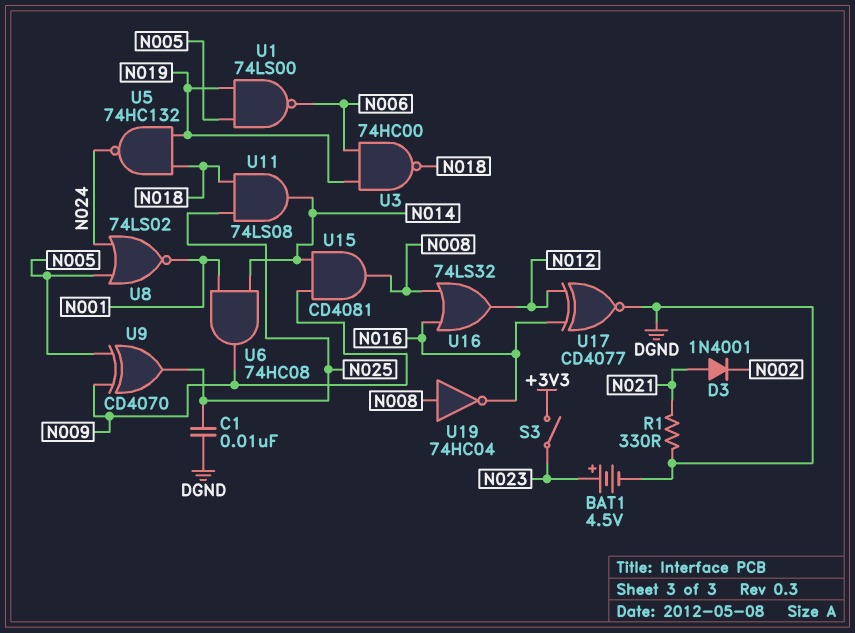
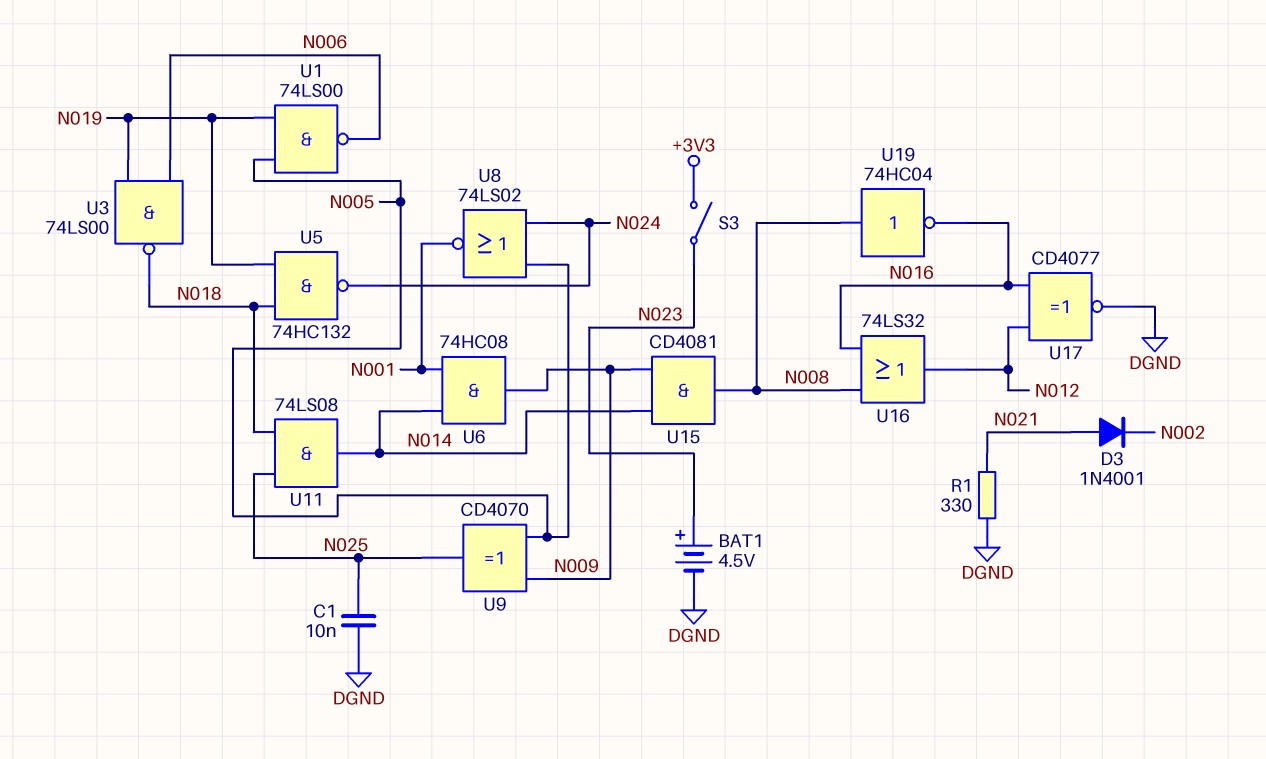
U3: NAND 74HC00 (in N006, in N019, out N018) -> NAND 74LS00 (in N006, in N019, out N018)

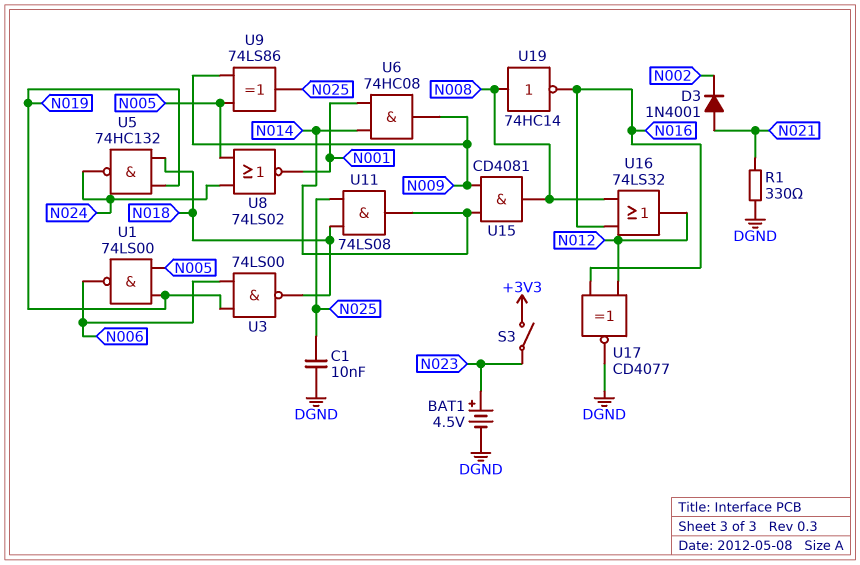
U9: XOR CD4070 (in N005, in N009, out N025) -> XOR 74LS86 (in N005, in N009, out N025)
U19: NOT 74HC04 (in N008, out N016) -> NOT 74HC14 (in N008, out N016)

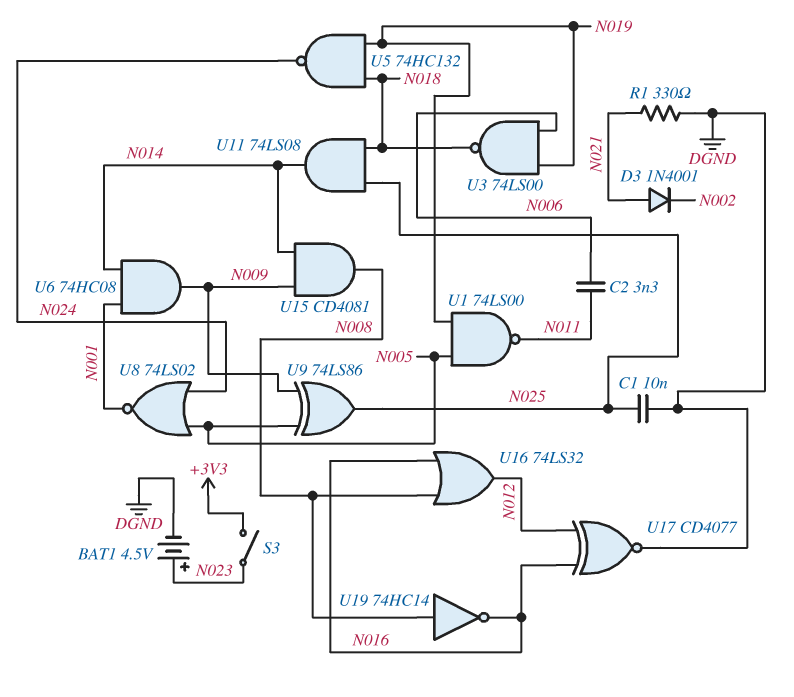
C2: none -> 3.3nF (N006, N011)
U1: NAND 74LS00 (in N005, in N019, out N006) -> NAND 74LS00 (in N005, in N019, out N011)

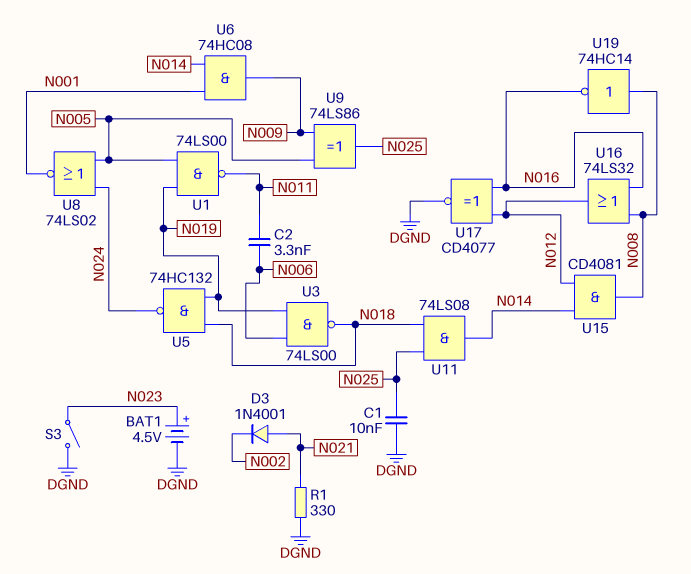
S3: switch (+3V3, N023) -> switch (DGND, N023)
U15: AND CD4081 (in N009, in N014, out N008) -> AND CD4081 (in N012, in N014, out N008)

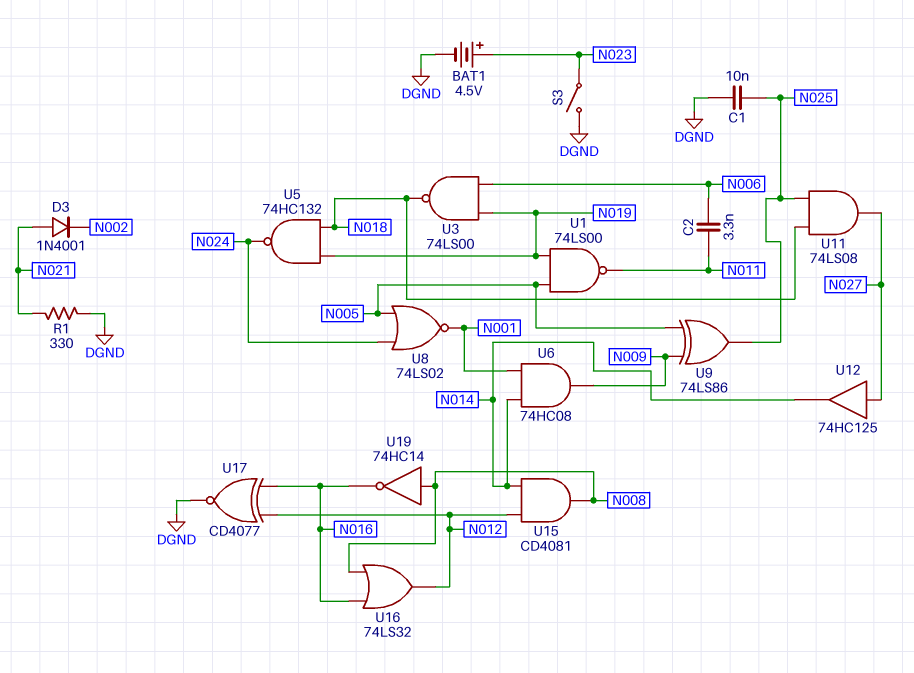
U11: AND 74LS08 (in N018, in N025, out N014) -> AND 74LS08 (in N018, in N025, out N027)
U12: none -> buffer 74HC125 (in N027, out N014)

